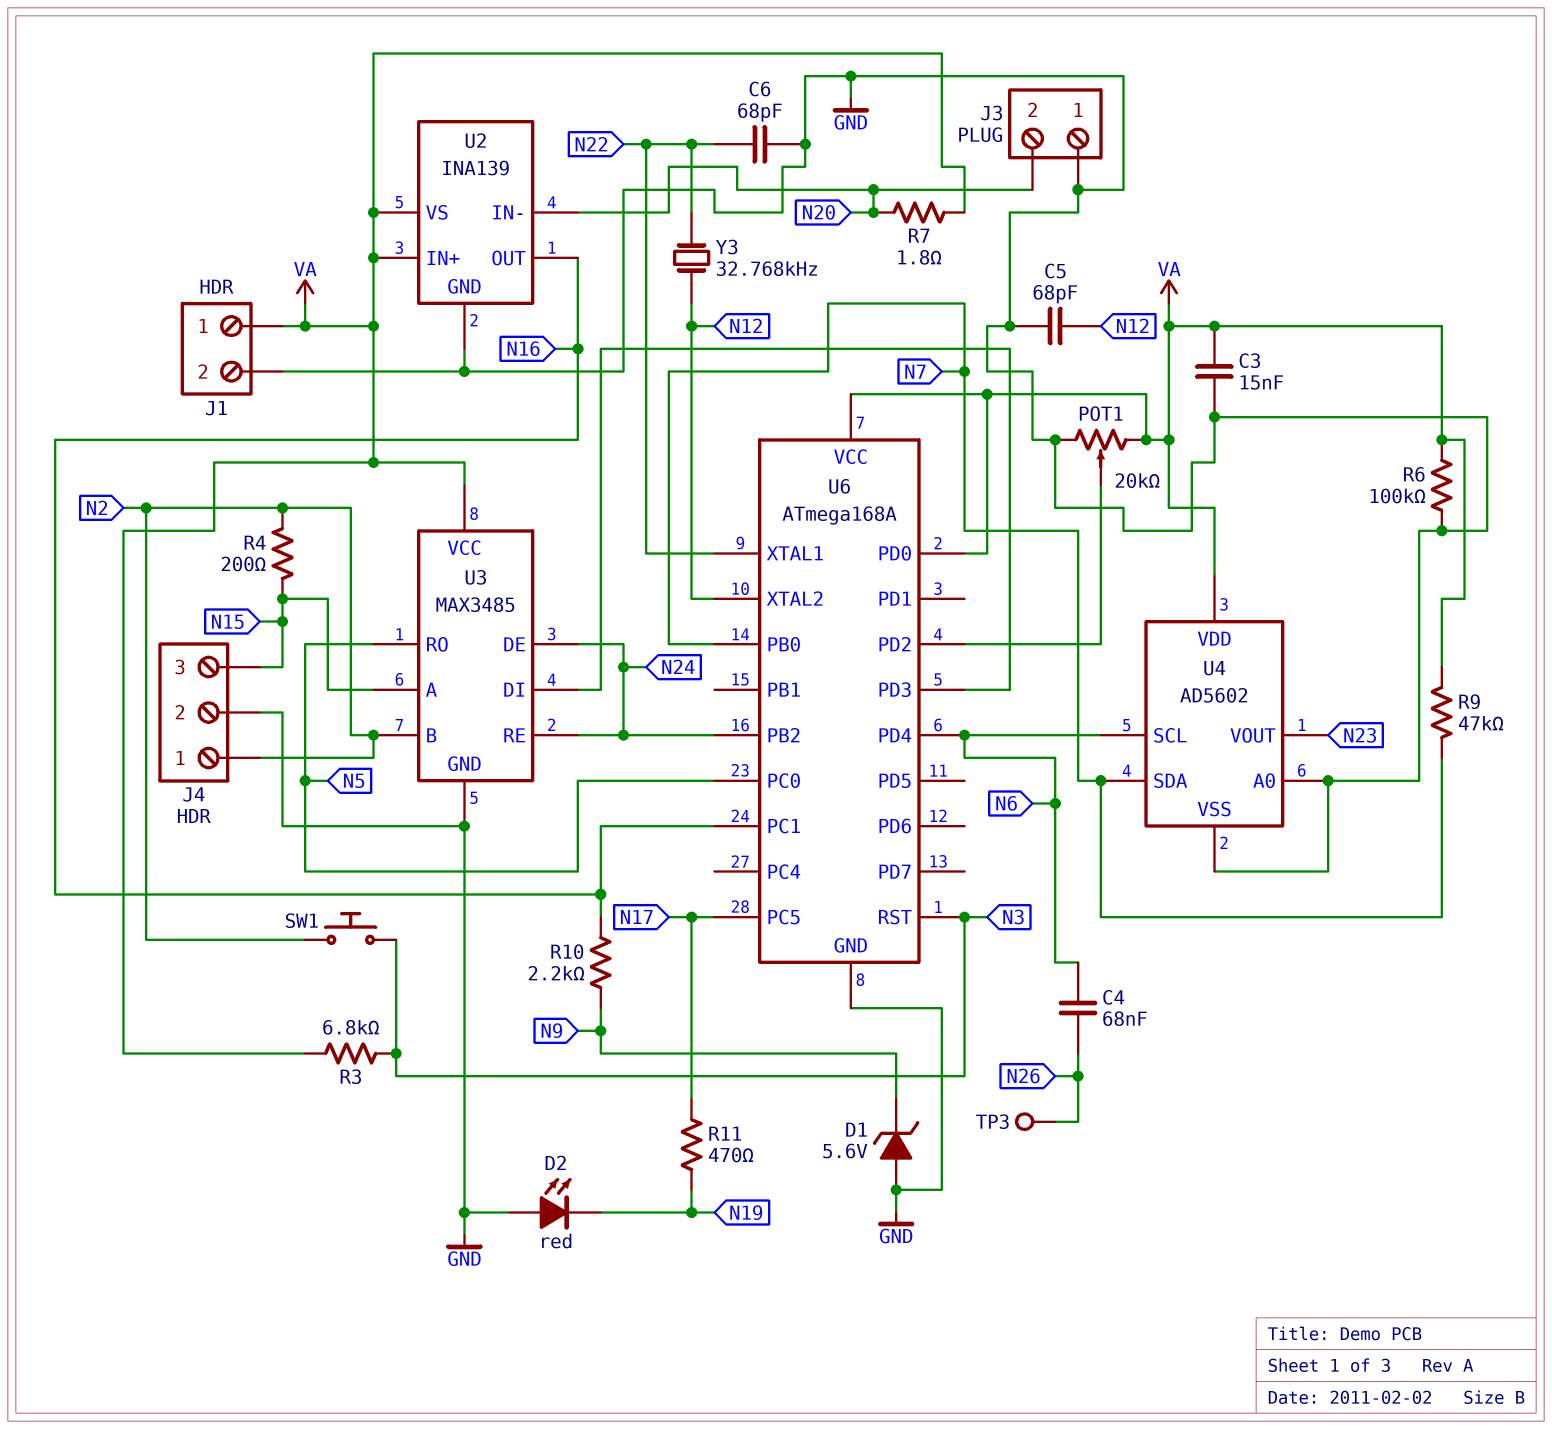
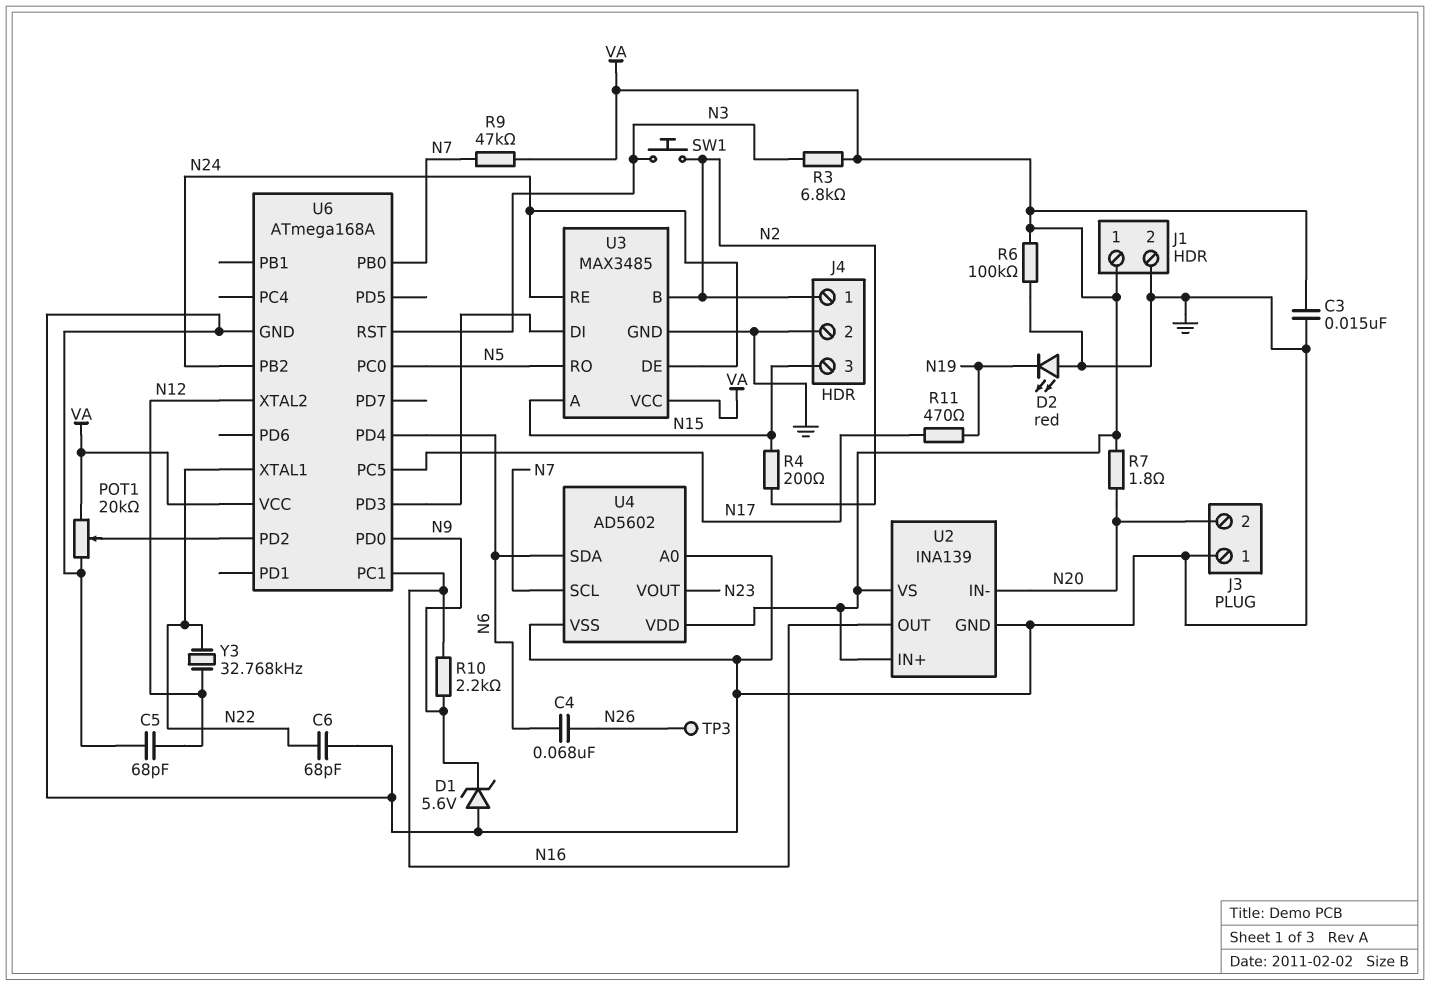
U4 pin SCL: N6 -> N7
U4 pin SDA: N7 -> N6
U6 pin PD0: VA -> N9

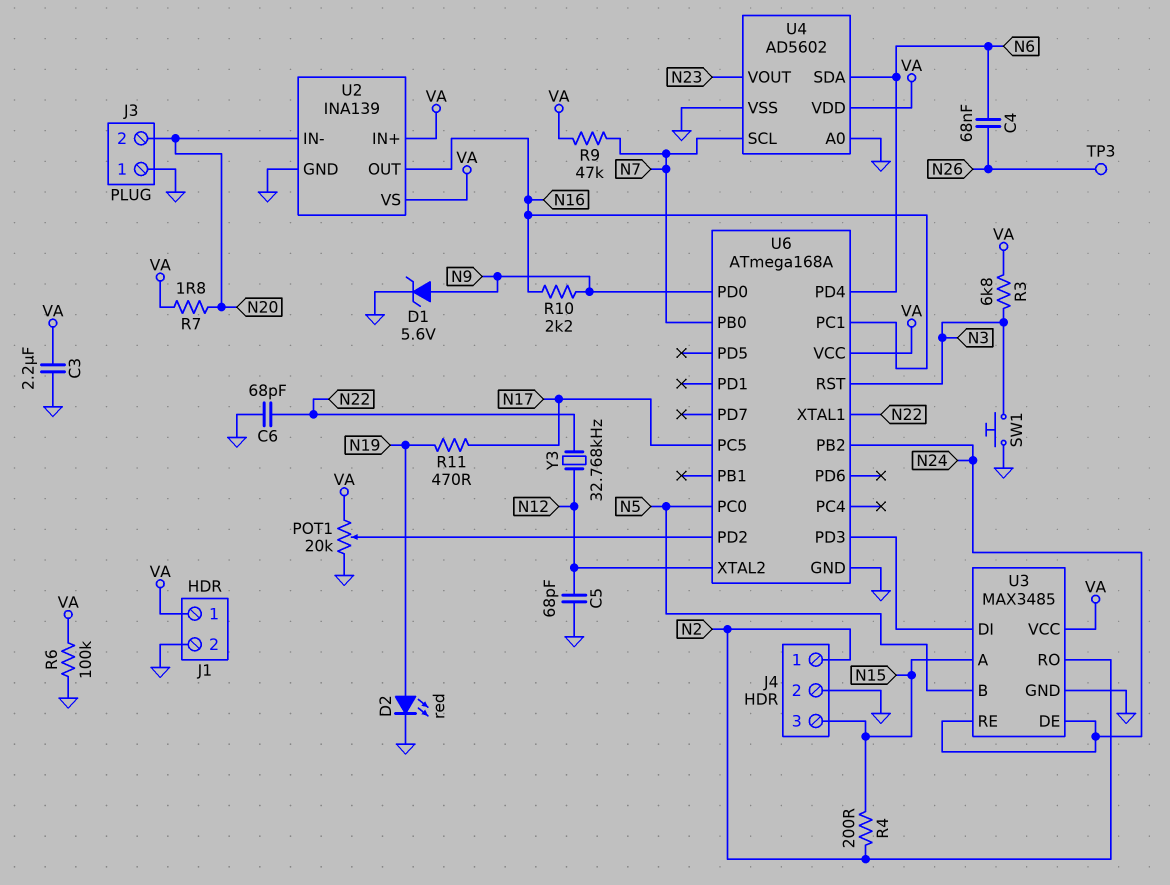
C3: 15nF (GND, VA) -> 2.2uF (GND, VA)
D1: zener 5.6V (A GND, K N9) -> zener 5.6V (A N9, K GND)
D2: LED red (A GND, K N19) -> LED red (A N19, K GND)
SW1: button (N2, N3) -> button (GND, N3)
U3 pin B: N2 -> N5
U3 pin RO: N5 -> N2

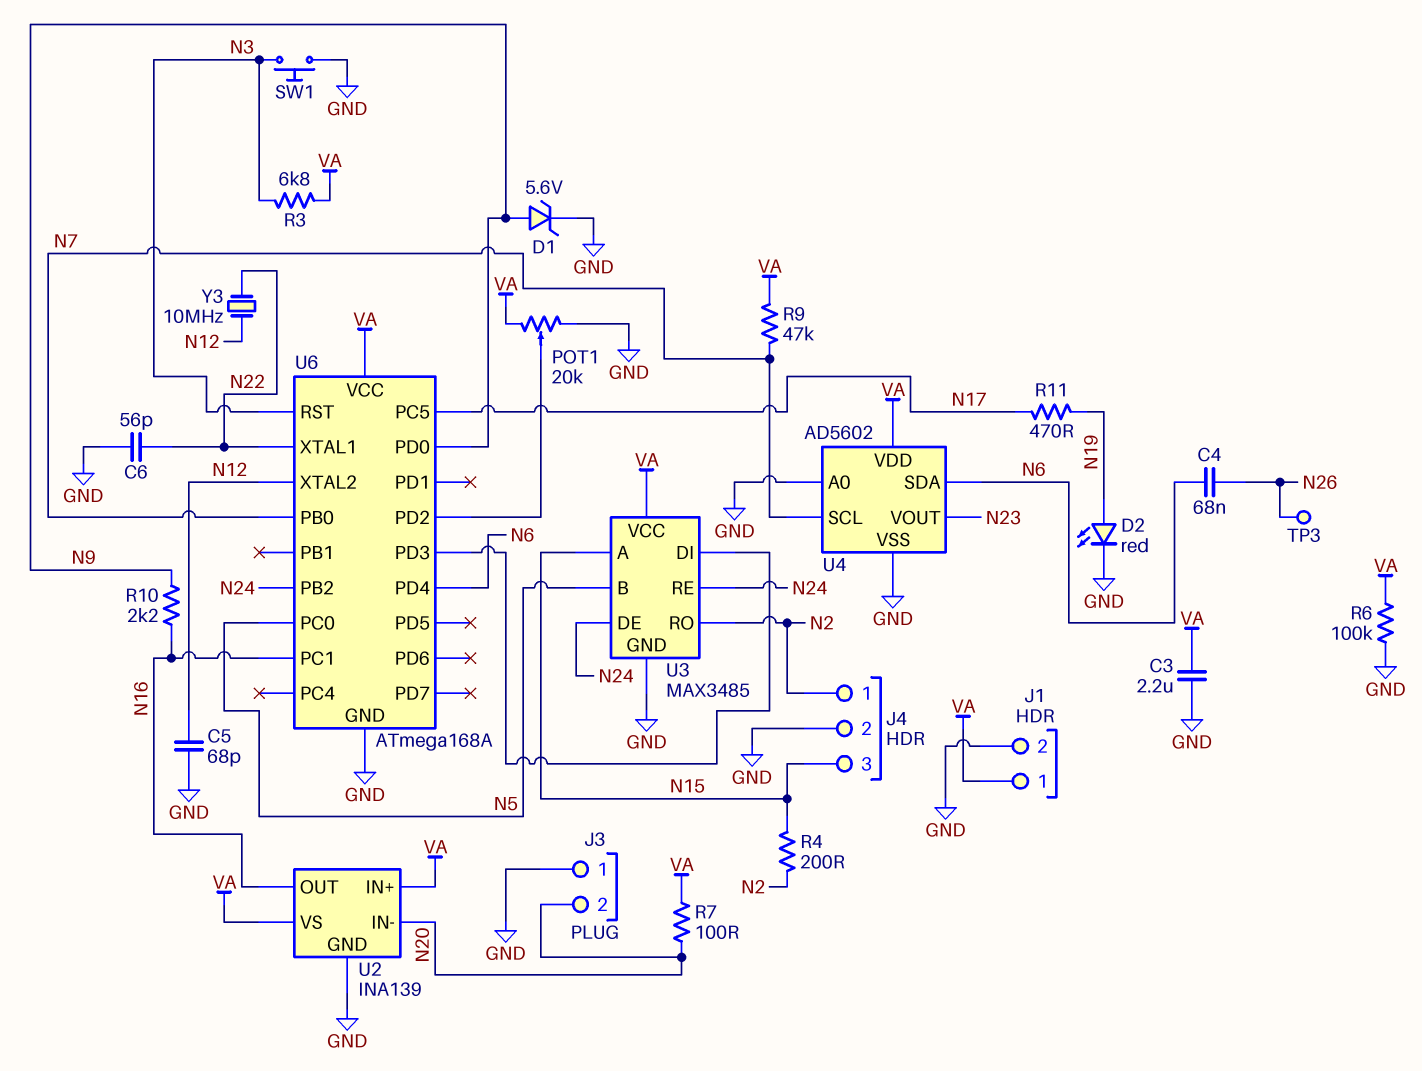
C6: 68pF (GND, N22) -> 56pF (GND, N22)
R7: 1.8 (N20, VA) -> 100 (N20, VA)
Y3: 32.768kHz (N12, N22) -> 10MHz (N12, N22)

